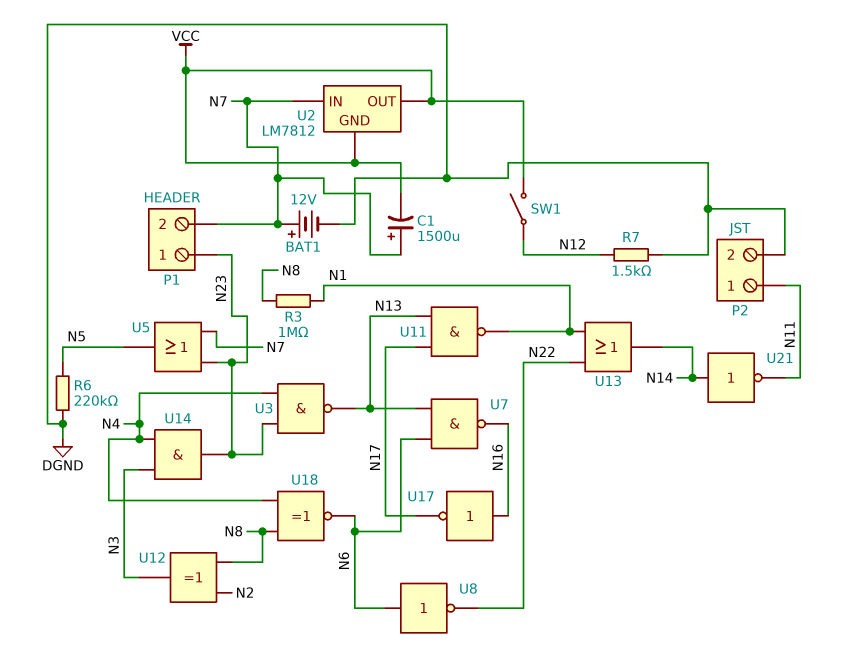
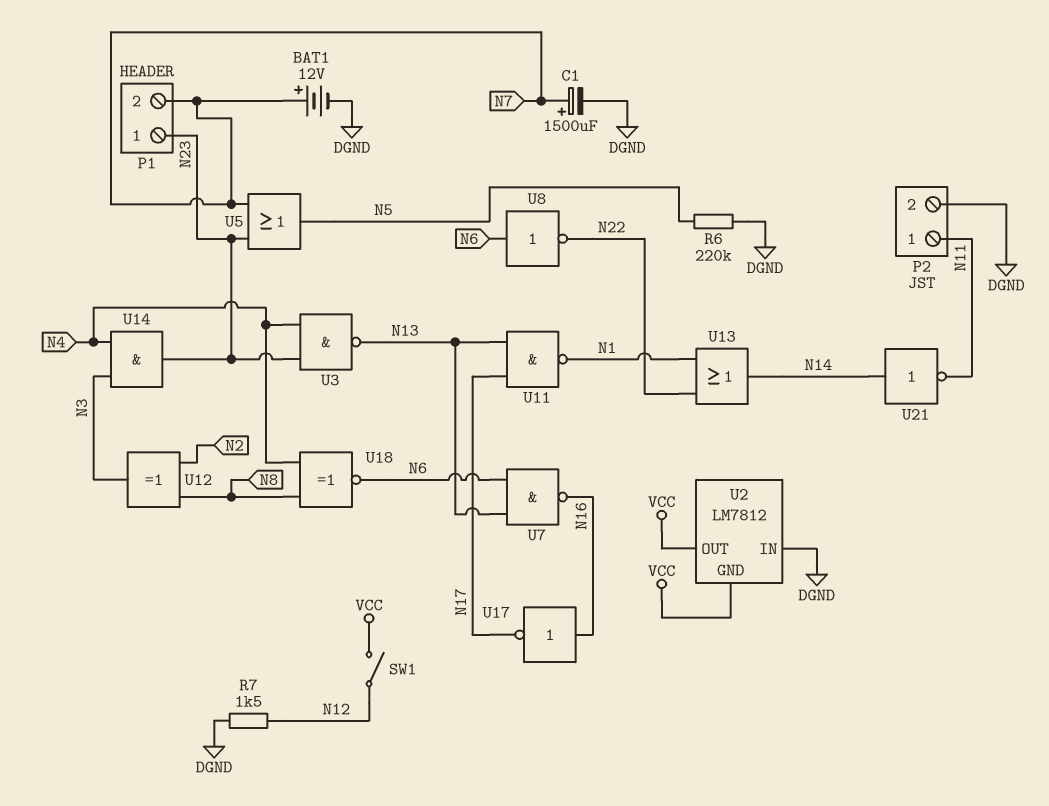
C1: 1500uF (plus N7, minus VCC) -> 1500uF (plus N7, minus DGND)
R3: 1M (N1, N8) -> none
U2 pin IN: N7 -> DGND

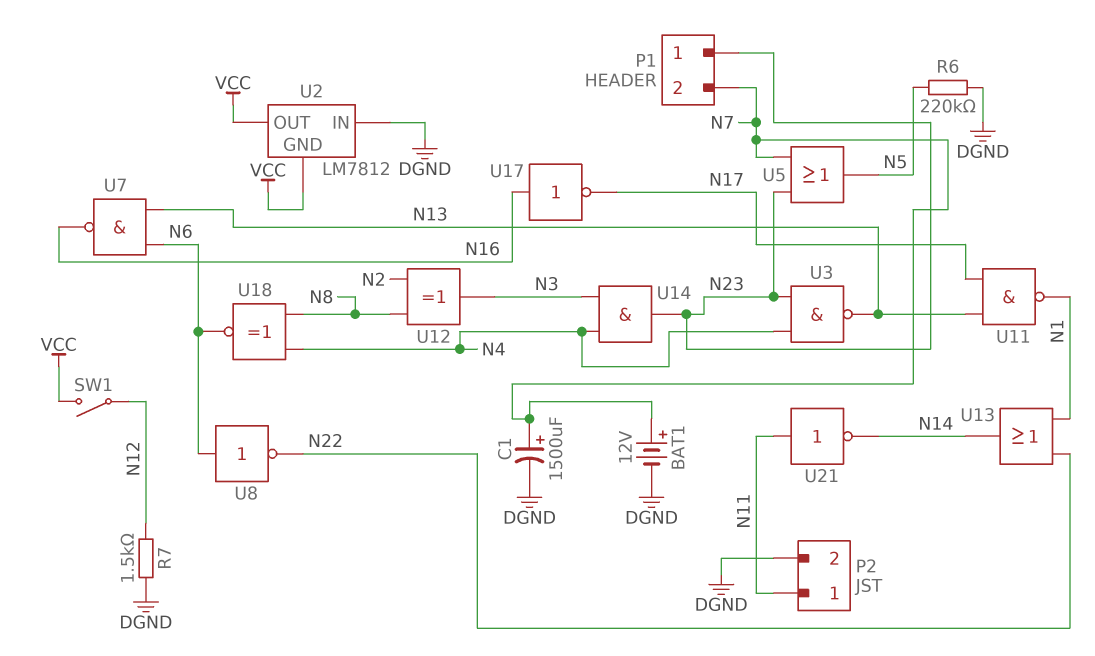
U21: NOT (in N14, out N11) -> NOT (in N11, out N14)

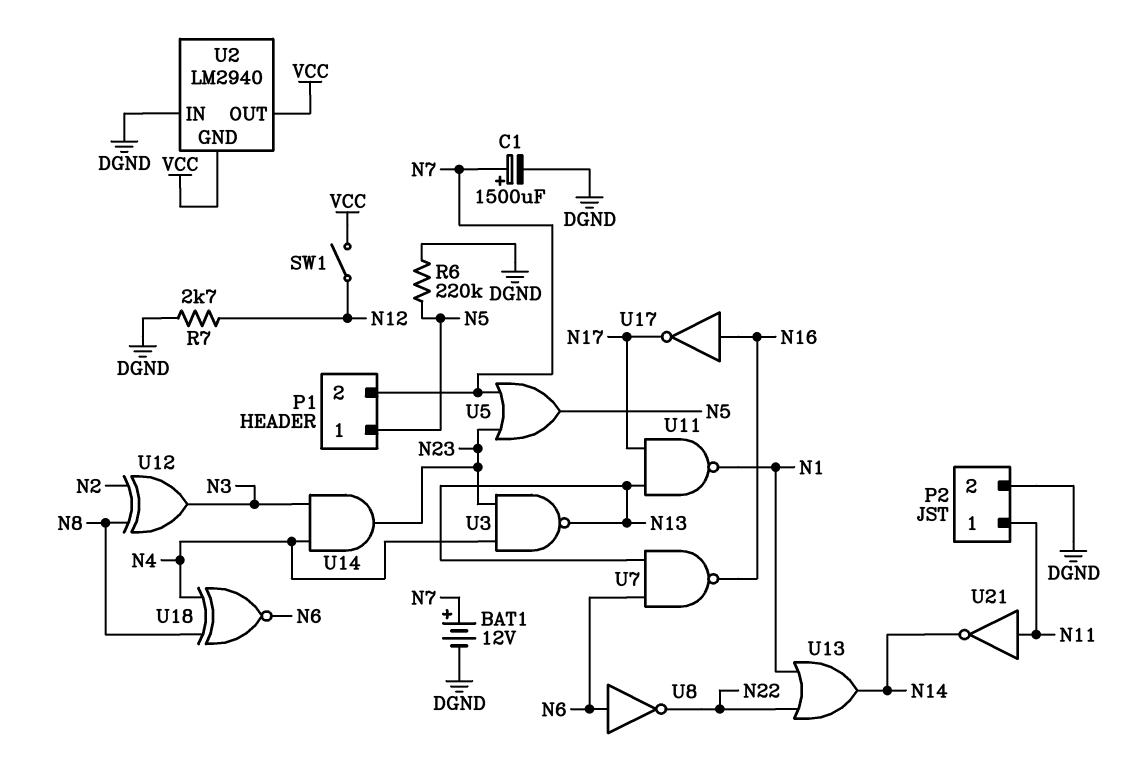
P1 pin 1: N23 -> N5
R7: 1.5k (DGND, N12) -> 2.7k (DGND, N12)
U2: LM7812 -> LM2940

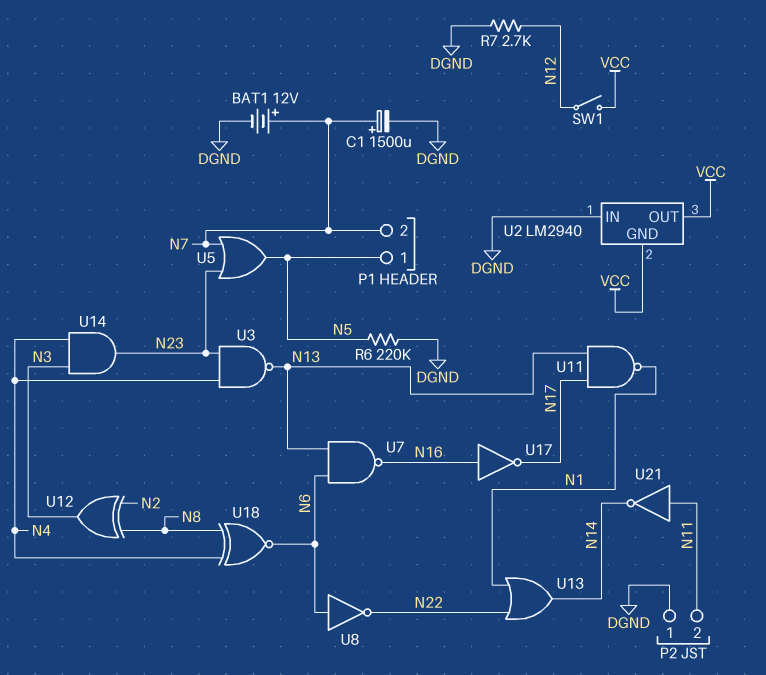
P2 pin 1: N11 -> DGND
P2 pin 2: DGND -> N11

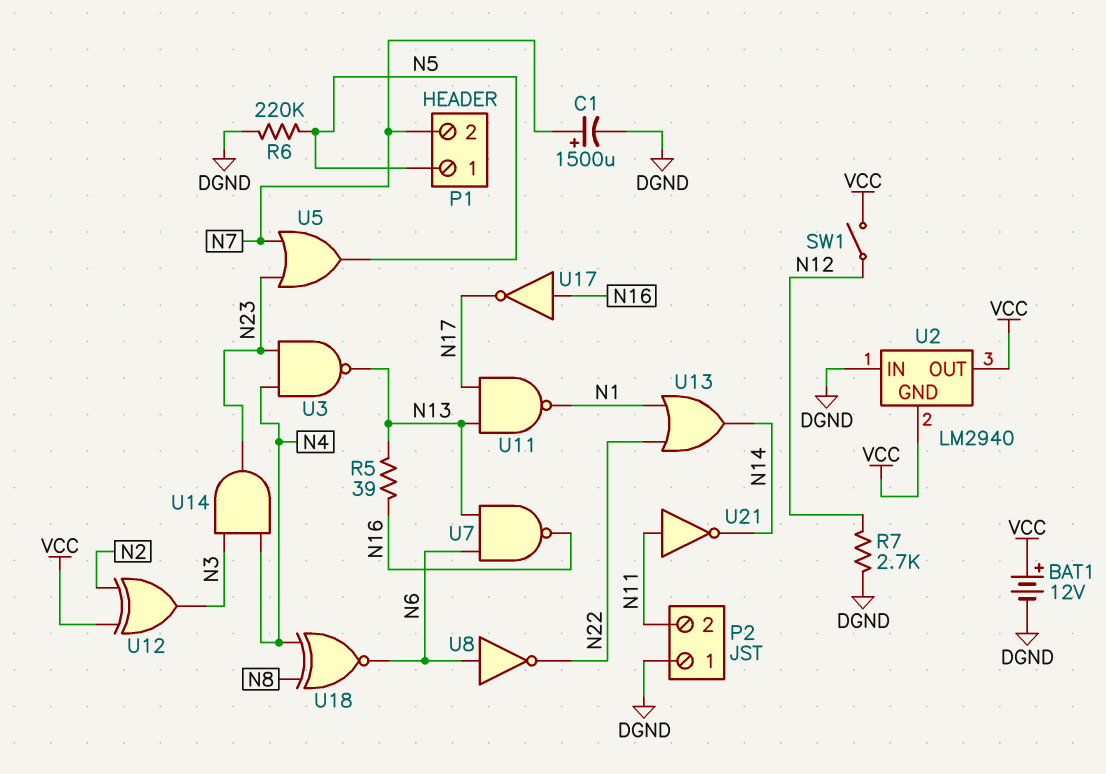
BAT1: 12V (plus N7, minus DGND) -> 12V (plus VCC, minus DGND)
R5: none -> 39 (N13, N16)
U12: XOR (in N2, in N8, out N3) -> XOR (in N2, in VCC, out N3)

